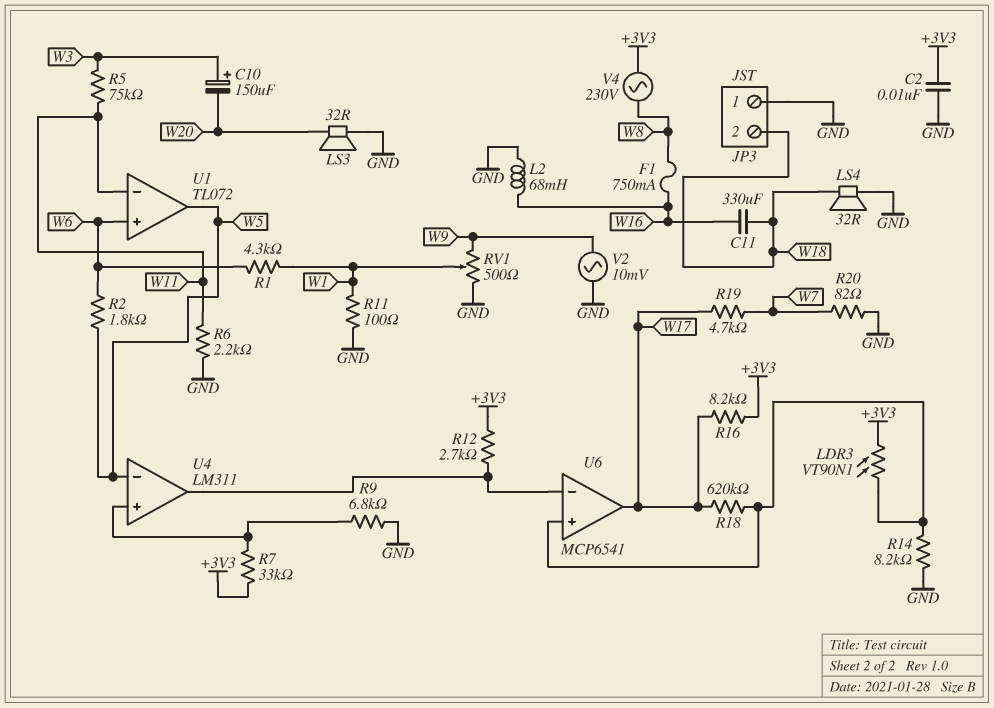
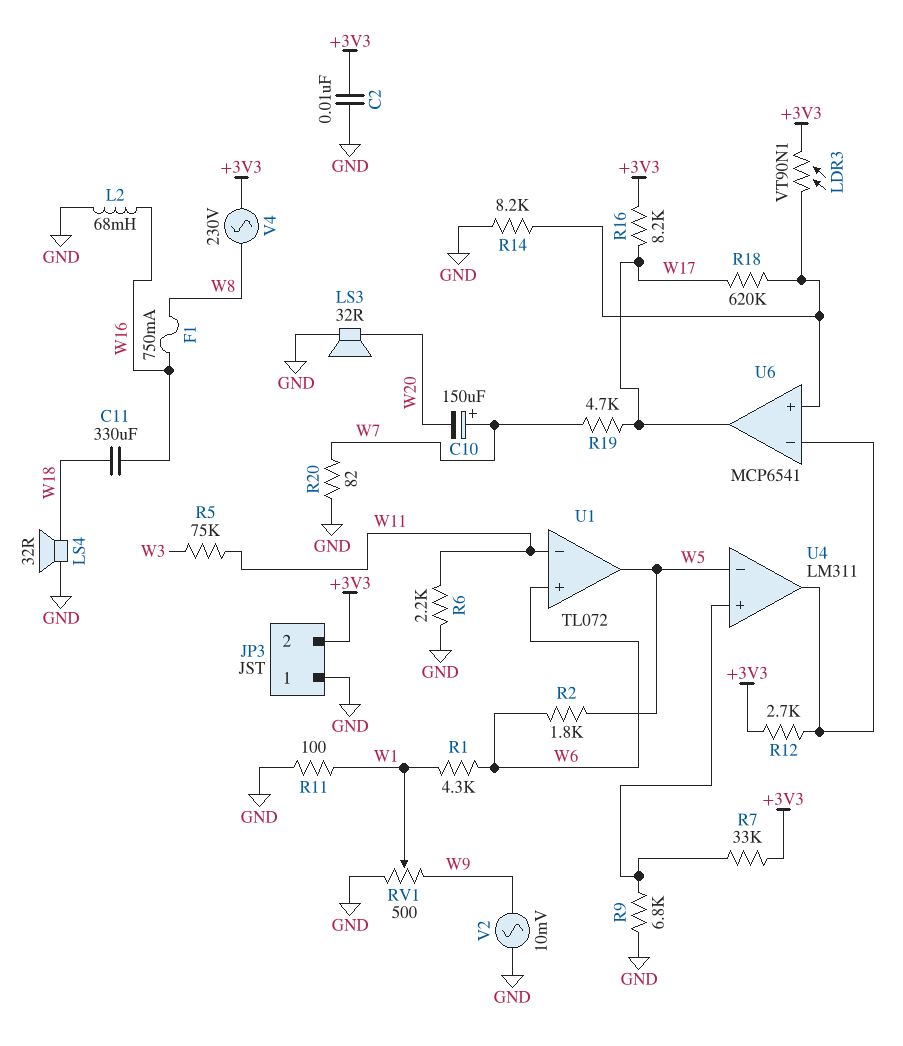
C10: 150uF (plus W3, minus W20) -> 150uF (plus W7, minus W20)
JP3 pin 2: W18 -> +3V3

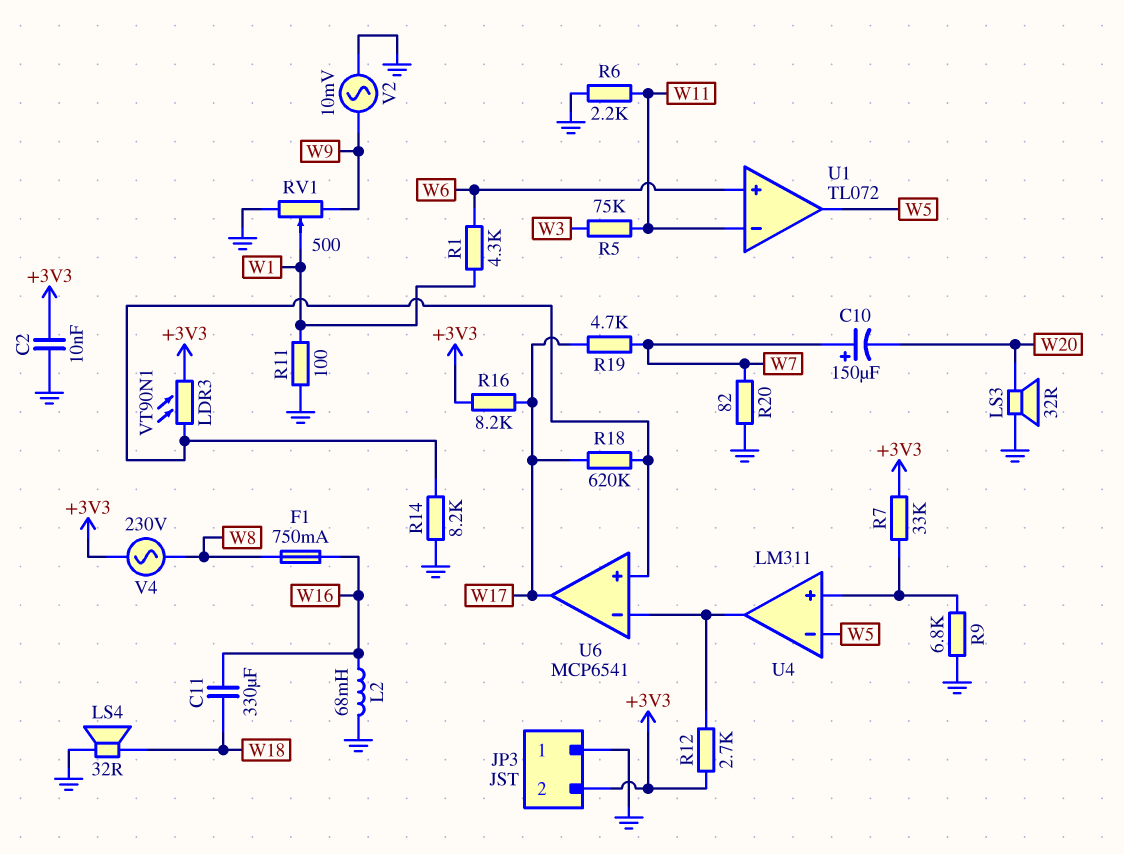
R2: 1.8k (W5, W6) -> none

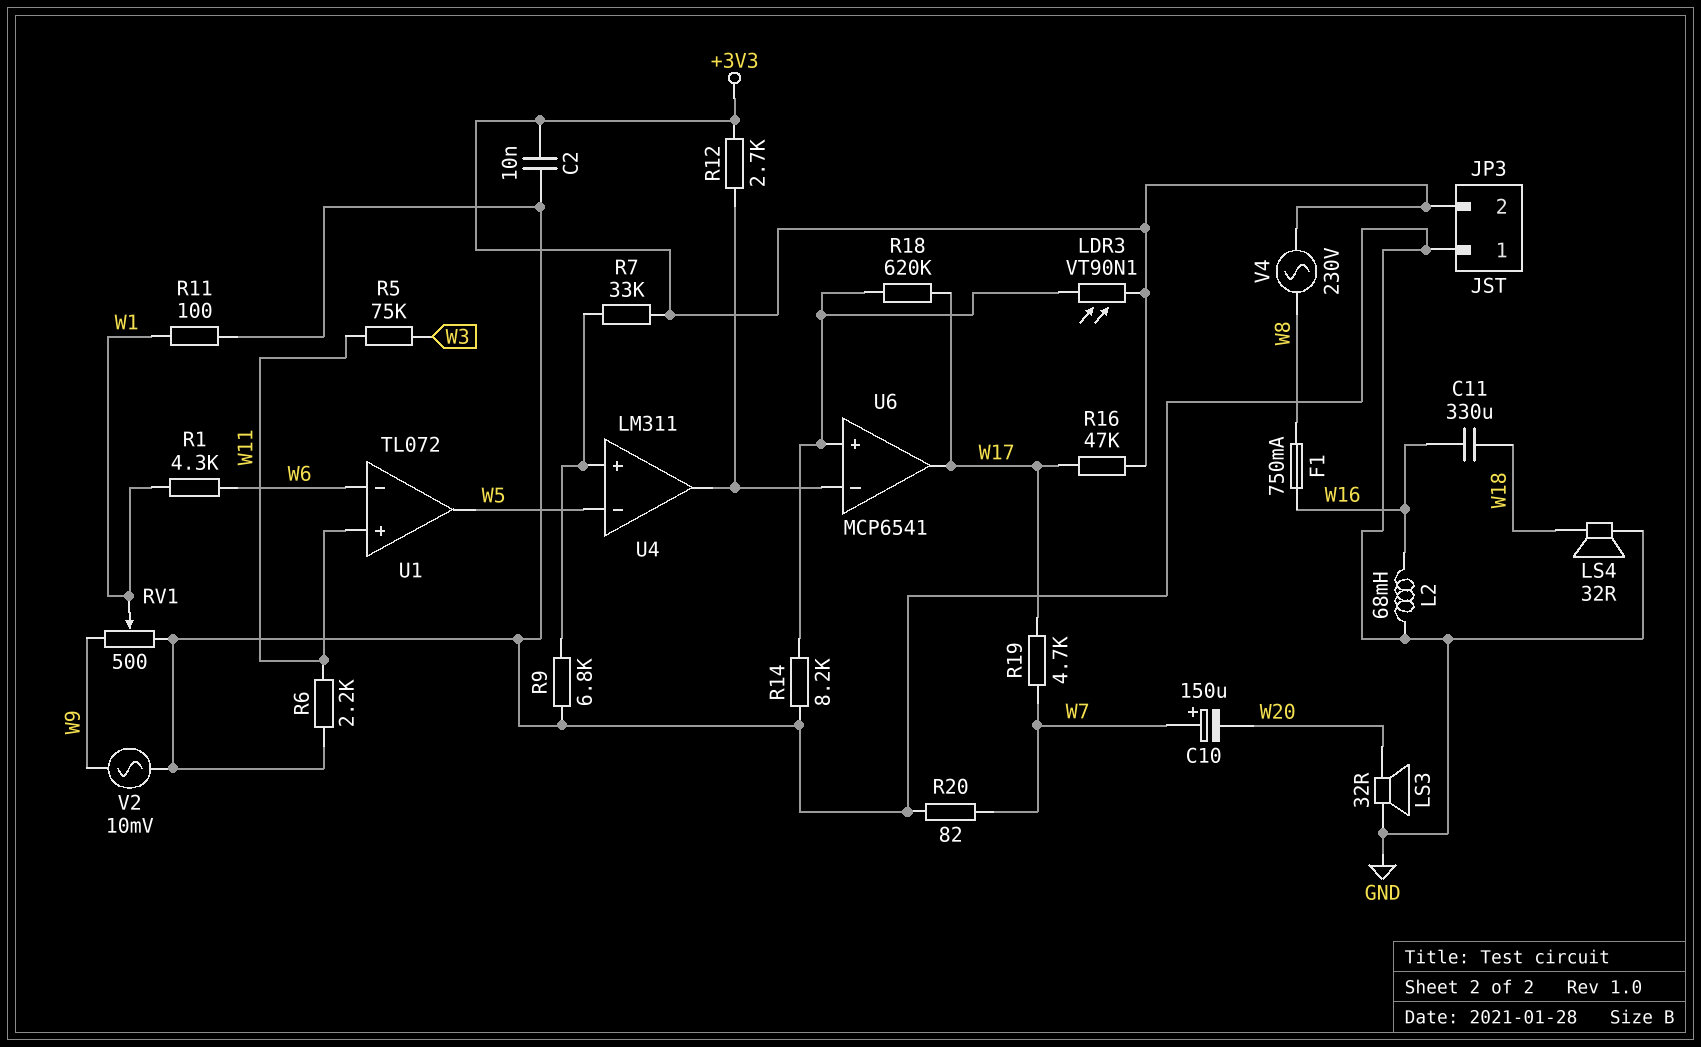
R16: 8.2k (+3V3, W17) -> 47k (+3V3, W17)
U1 pin in+: W6 -> W11
U1 pin in-: W11 -> W6

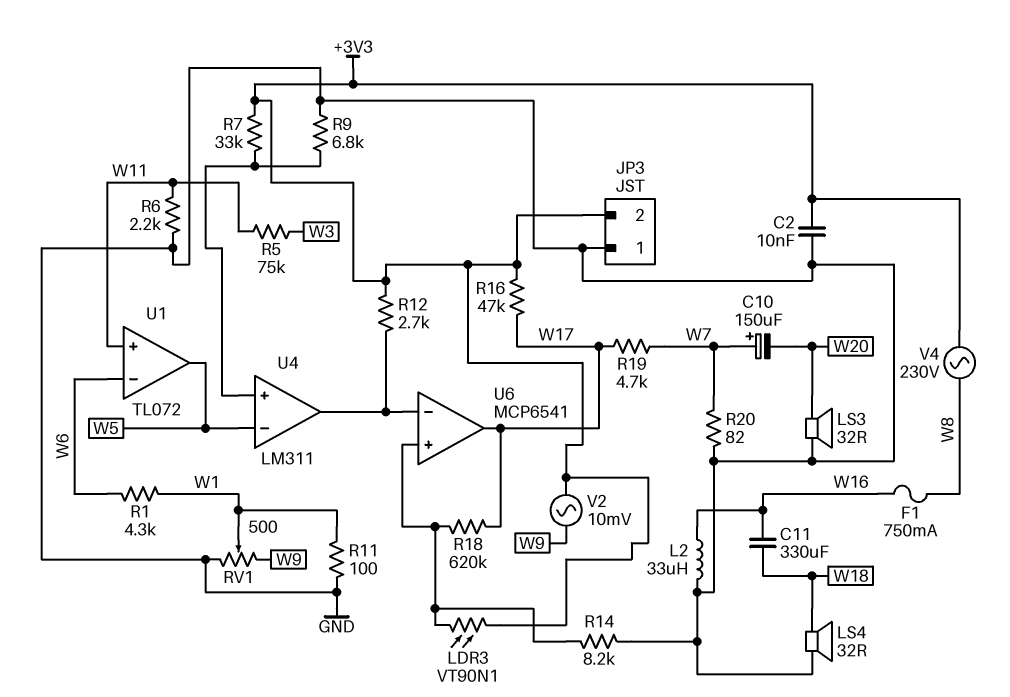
L2: 68mH (GND, W16) -> 33uH (GND, W16)
V2: AC 10mV (GND, W9) -> AC 10mV (+3V3, W9)

